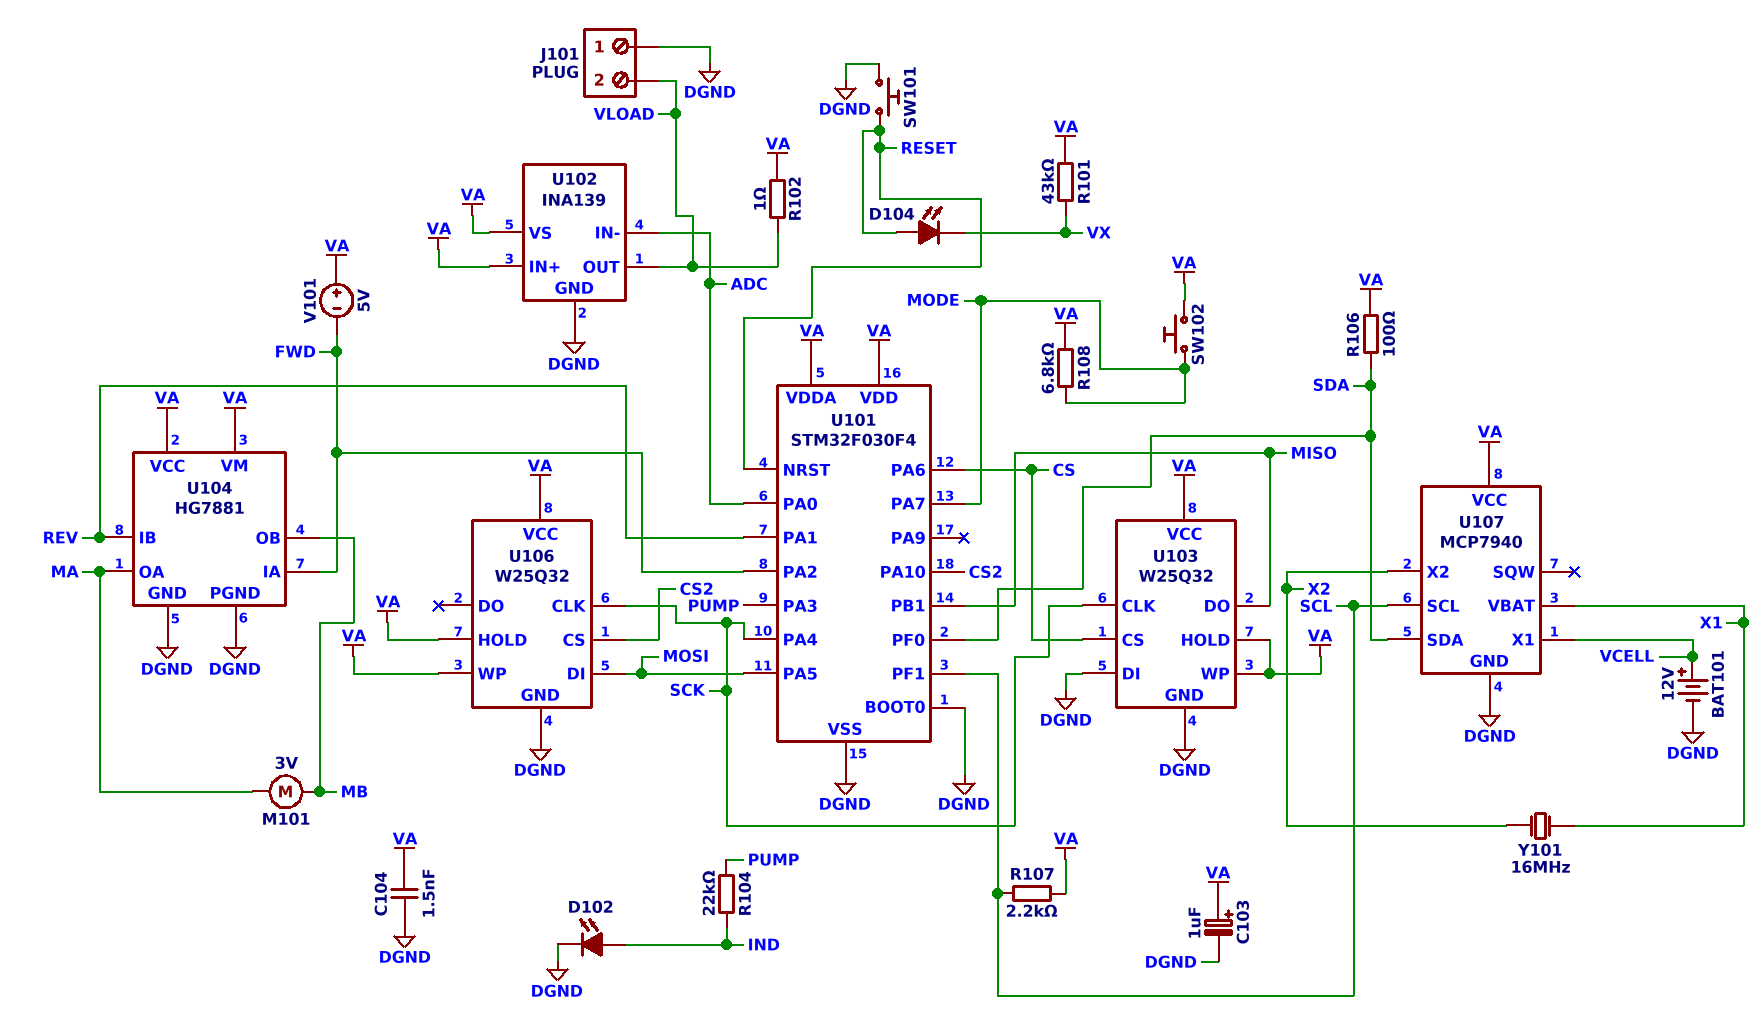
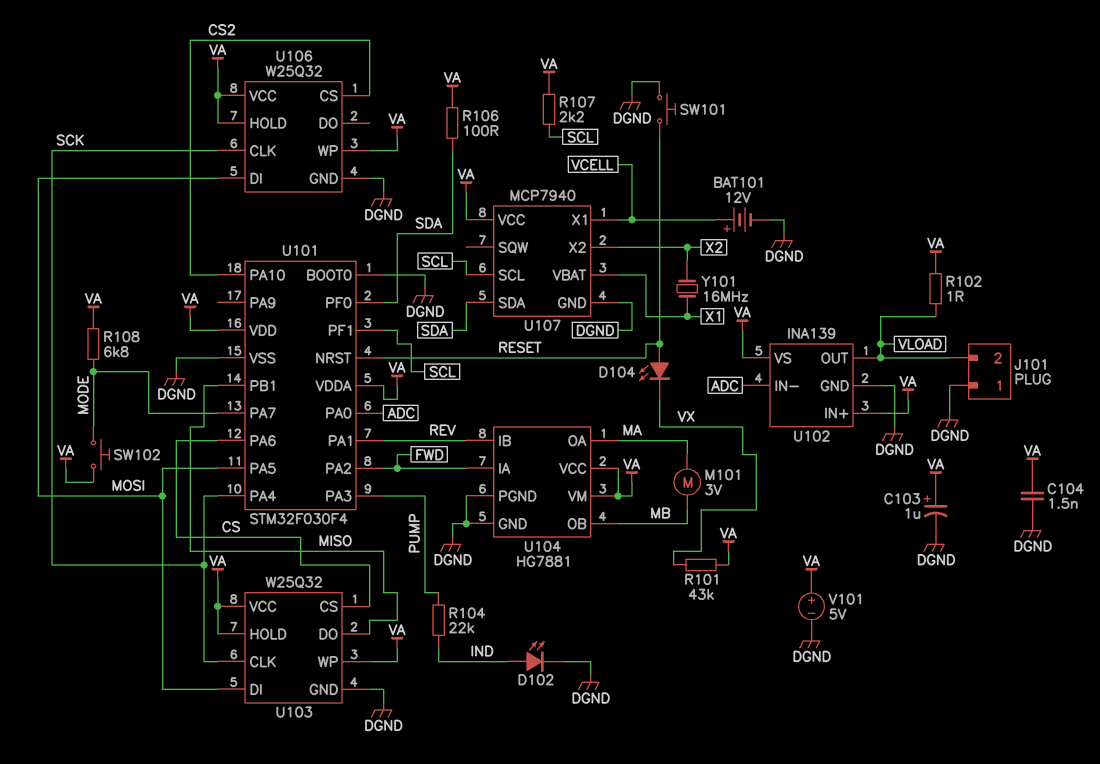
U103 pin DI: DGND -> MOSI
V101: 5V (plus VA, minus FWD) -> 5V (plus VA, minus DGND)

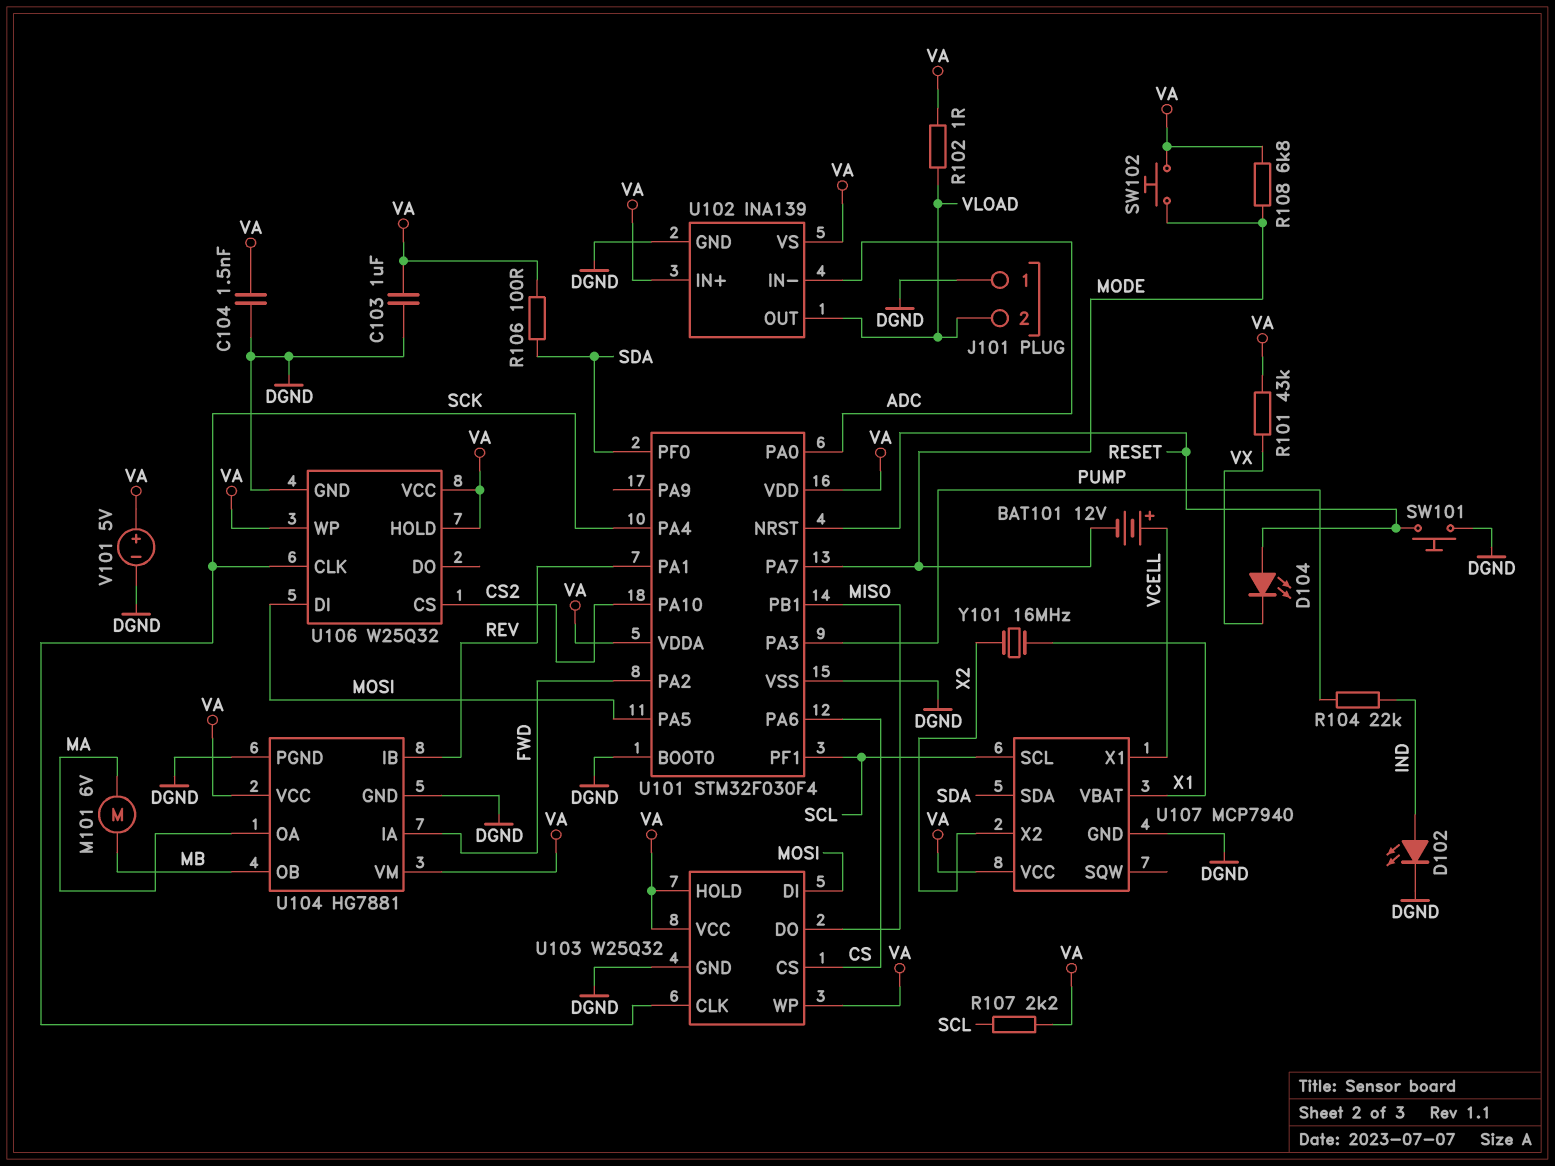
BAT101: 12V (plus VCELL, minus DGND) -> 12V (plus VCELL, minus MODE)
C103: 1uF (plus VA, minus DGND) -> 1uF (DGND, VA)
M101: motor 3V (MA, MB) -> motor 6V (MA, MB)

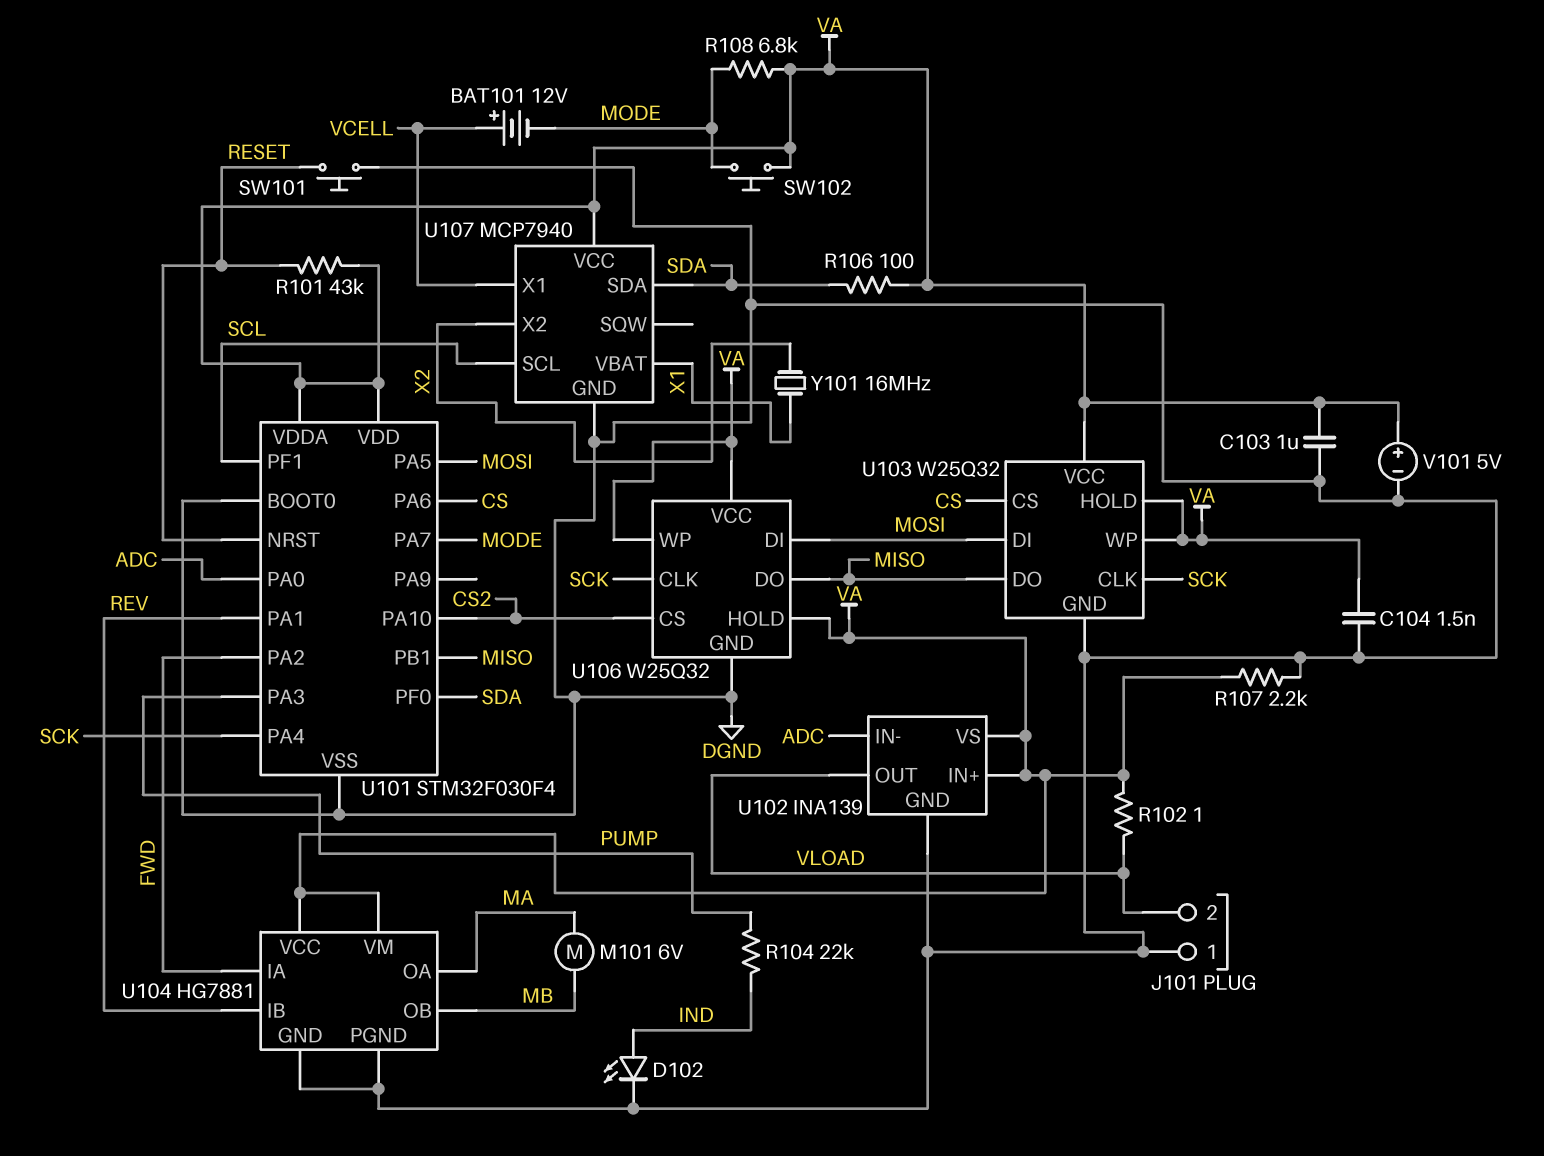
D104: LED (A RESET, K VX) -> none
R101: 43k (VA, VX) -> 43k (RESET, VA)
R107: 2.2k (SCL, VA) -> 2.2k (DGND, VA)
U106 pin DO: none -> MISO

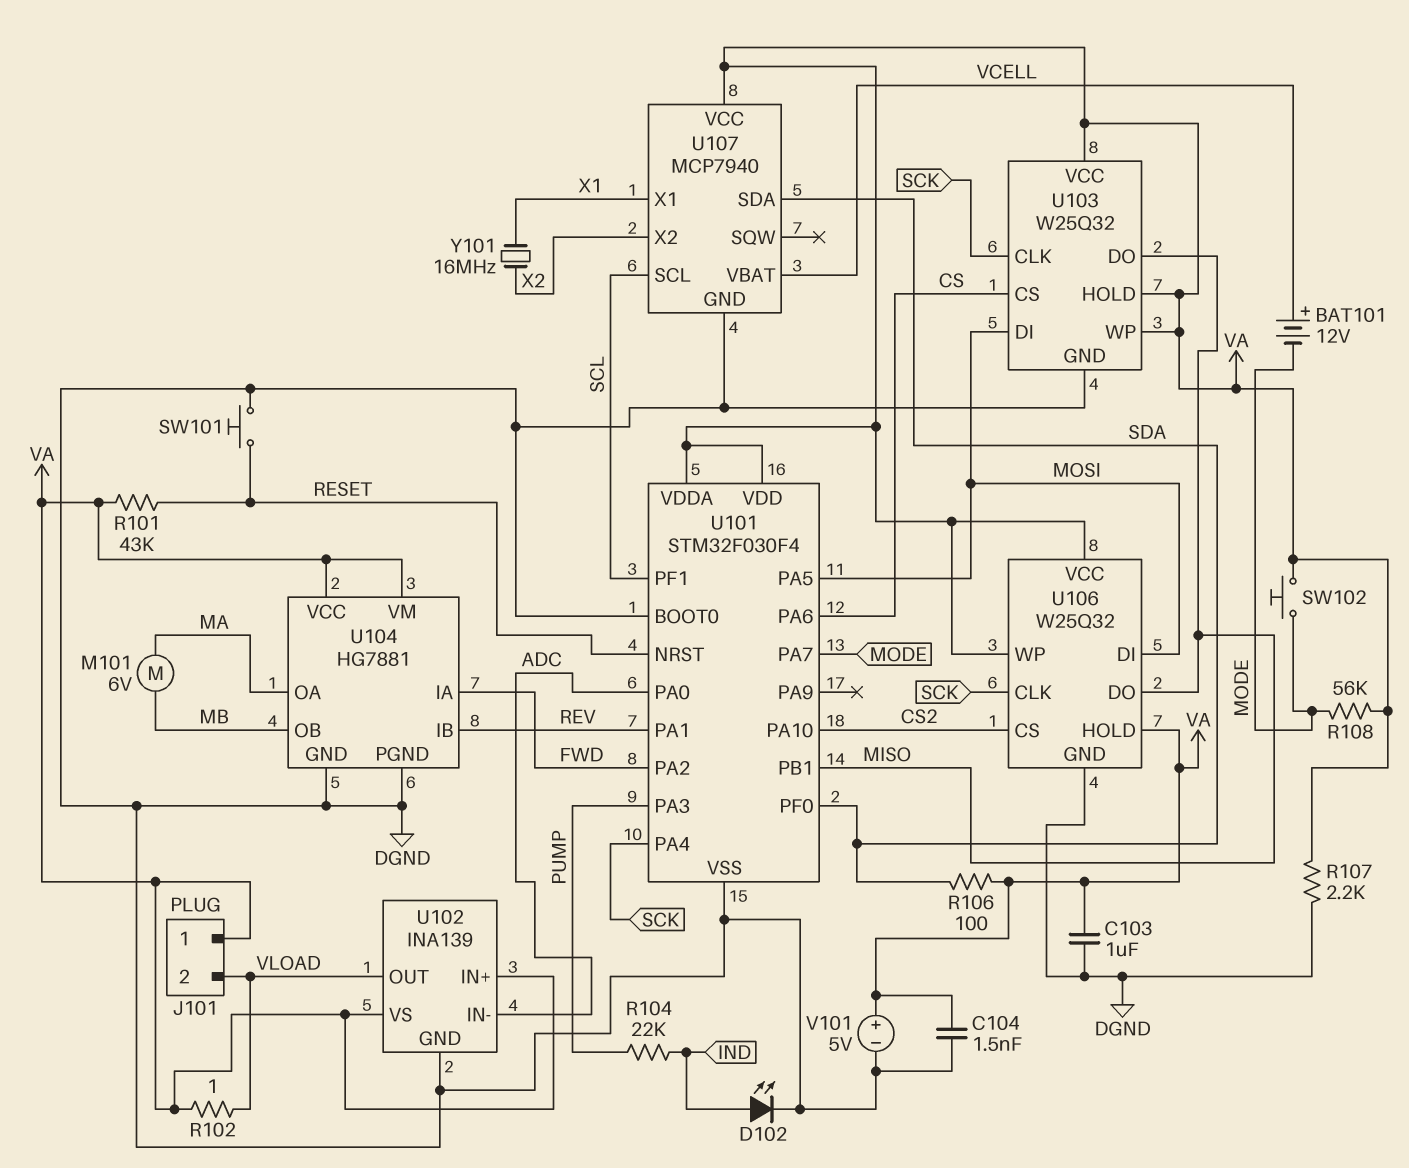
J101 pin 1: DGND -> VA
R108: 6.8k (MODE, VA) -> 56k (MODE, VA)
U107 pin VBAT: X1 -> VCELL
U107 pin X1: VCELL -> X1

